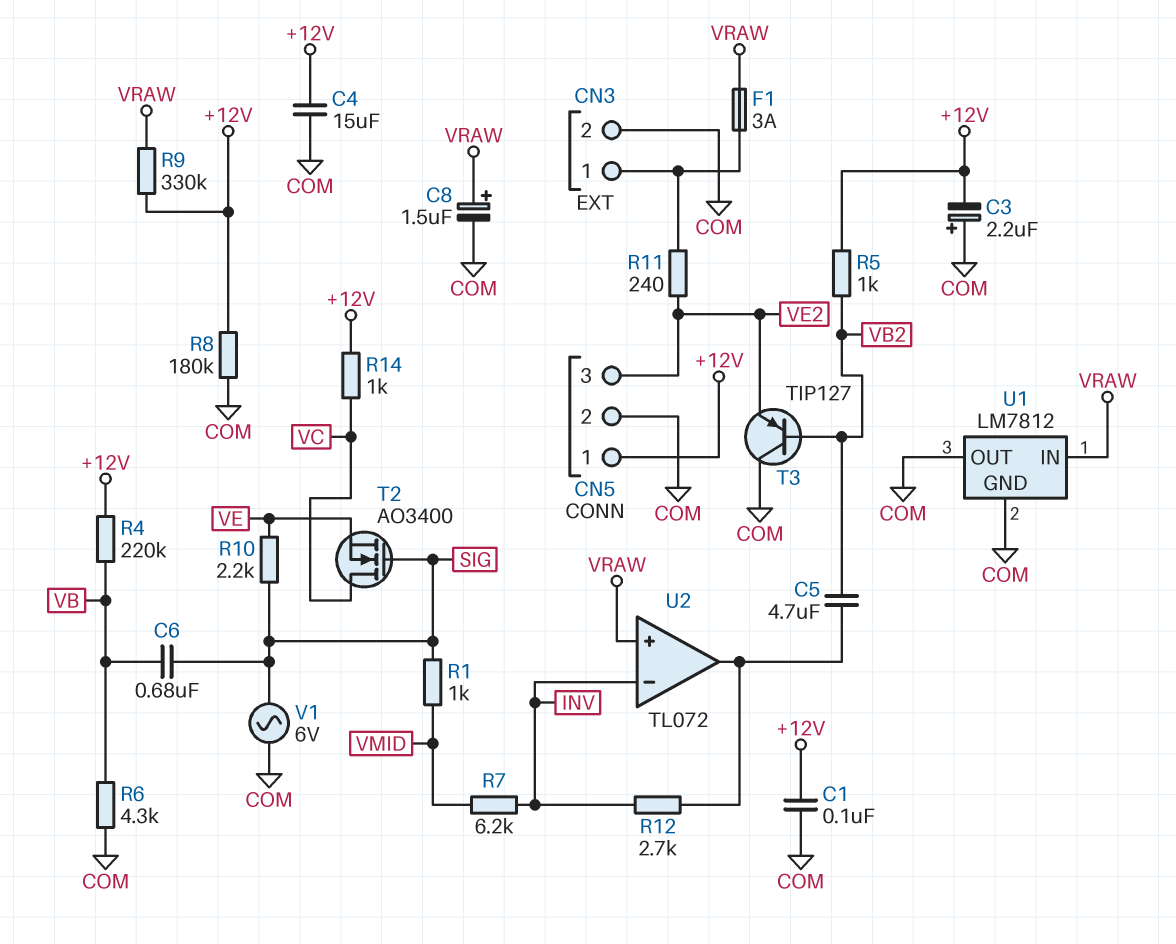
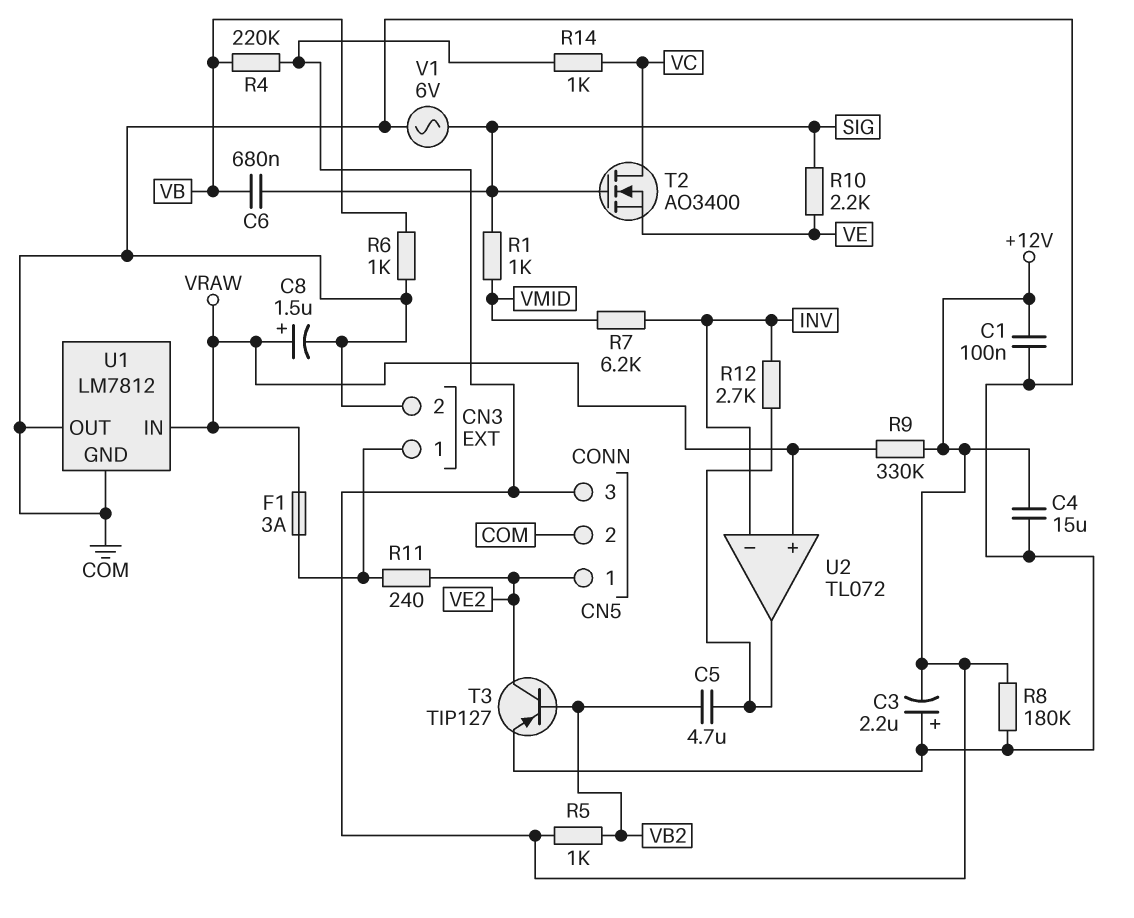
CN5 pin 1: +12V -> VE2
CN5 pin 3: VE2 -> +12V
R6: 4.3k (COM, VB) -> 1k (COM, VB)
T3: PNP TIP127 (B VB2, C COM, E VE2) -> PNP TIP127 (B VB2, C VE2, E COM)

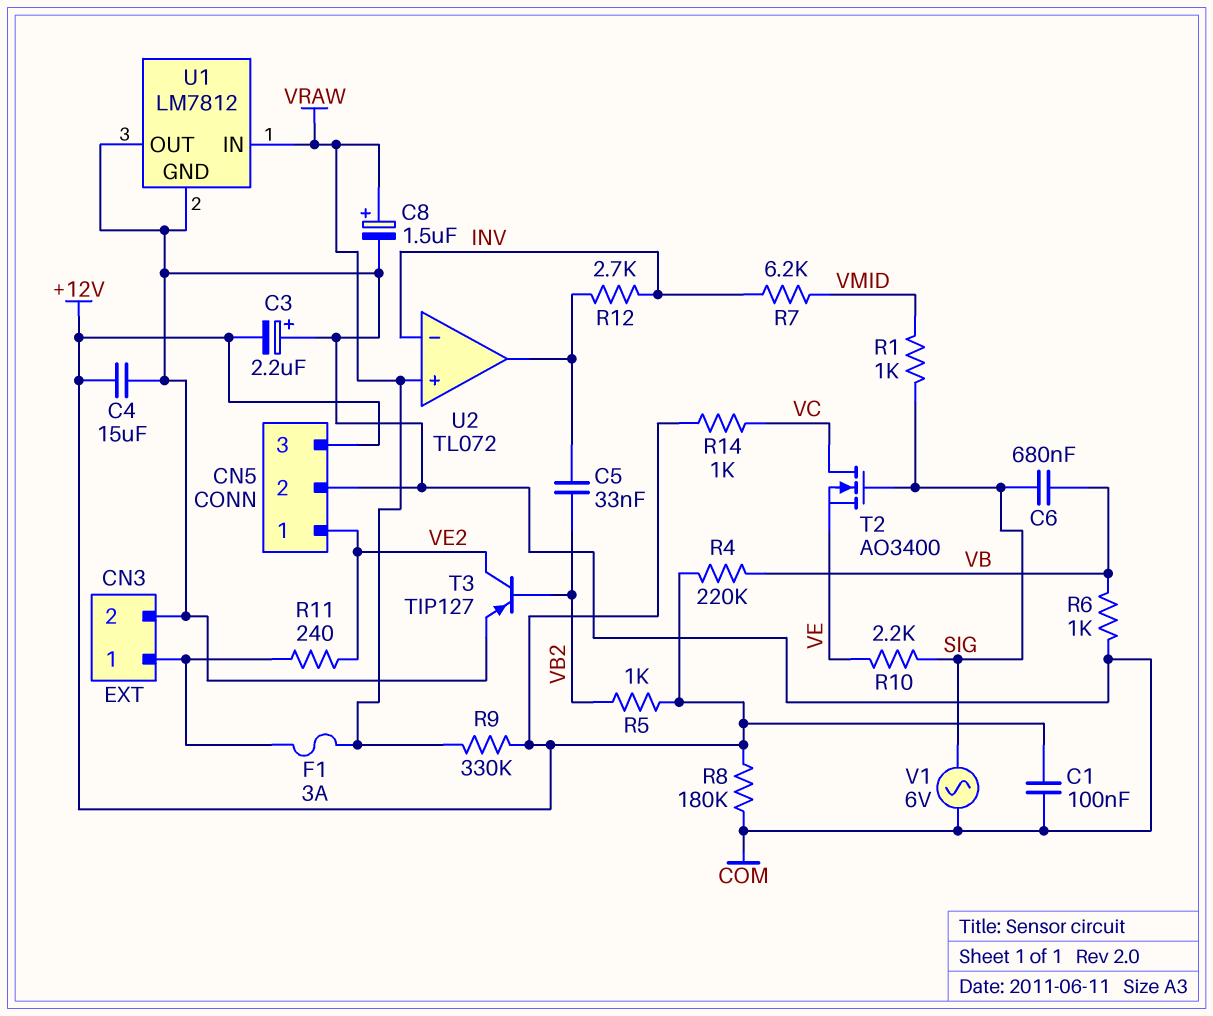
C5: 4.7uF (U2/out, VB2) -> 33nF (U2/out, VB2)

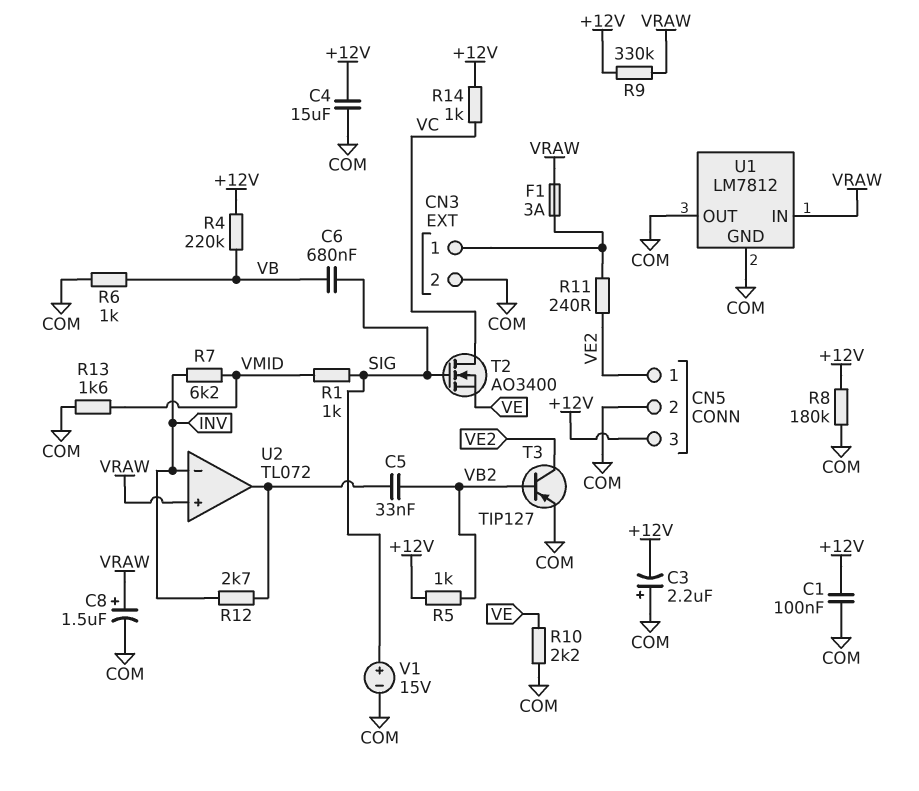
R10: 2.2k (SIG, VE) -> 2.2k (COM, VE)
R13: none -> 1.6k (COM, VMID)
V1: AC 6V (COM, SIG) -> 15V (plus SIG, minus COM)

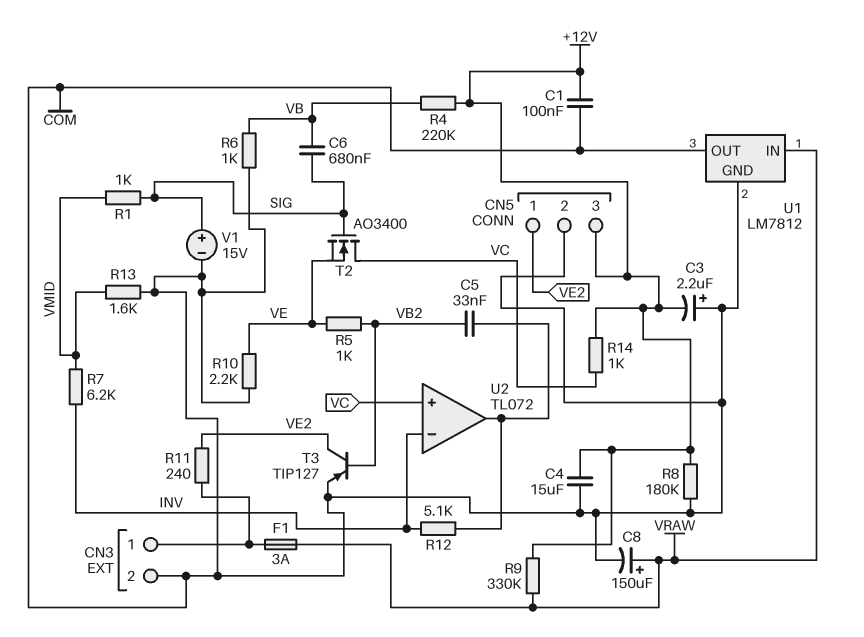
C8: 1.5uF (plus VRAW, minus COM) -> 150uF (plus VRAW, minus COM)
R5: 1k (+12V, VB2) -> 1k (VB2, VE)
R12: 2.7k (INV, U2/out) -> 5.1k (INV, U2/out)
U2 pin in+: VRAW -> VC

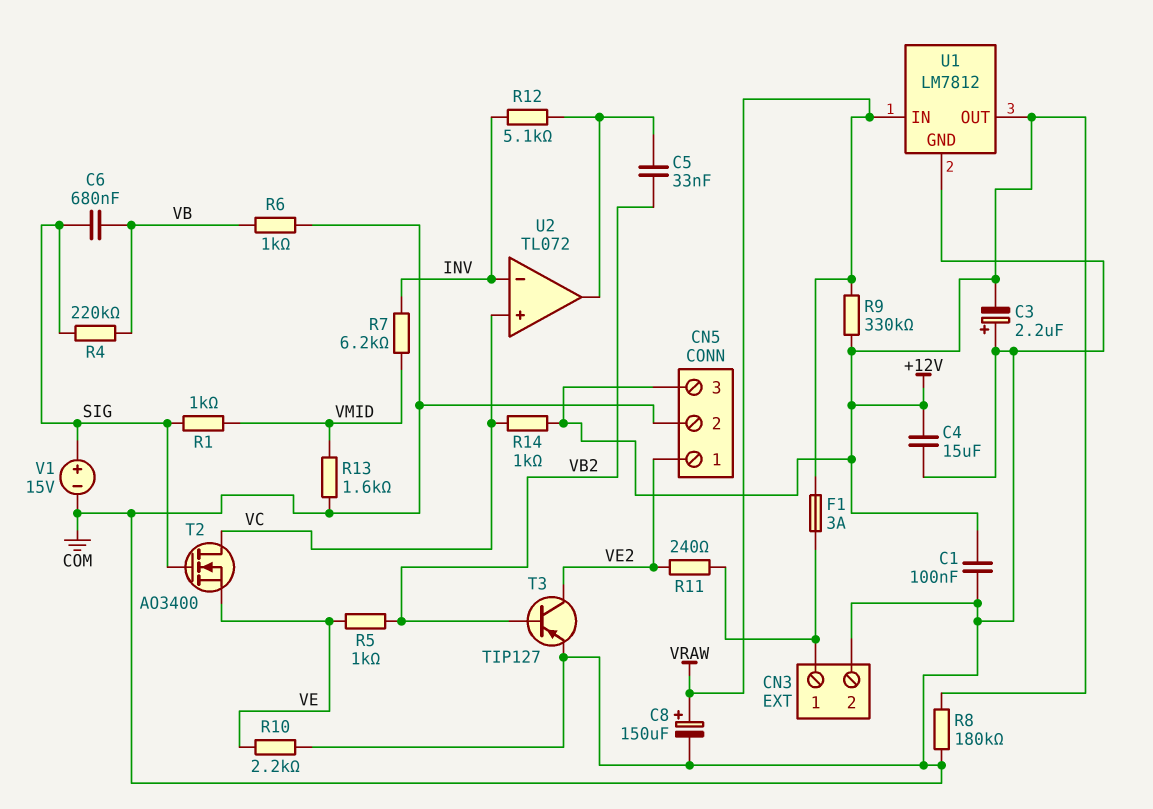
R4: 220k (+12V, VB) -> 220k (SIG, VB)
U1 pin OUT: COM -> +12V

